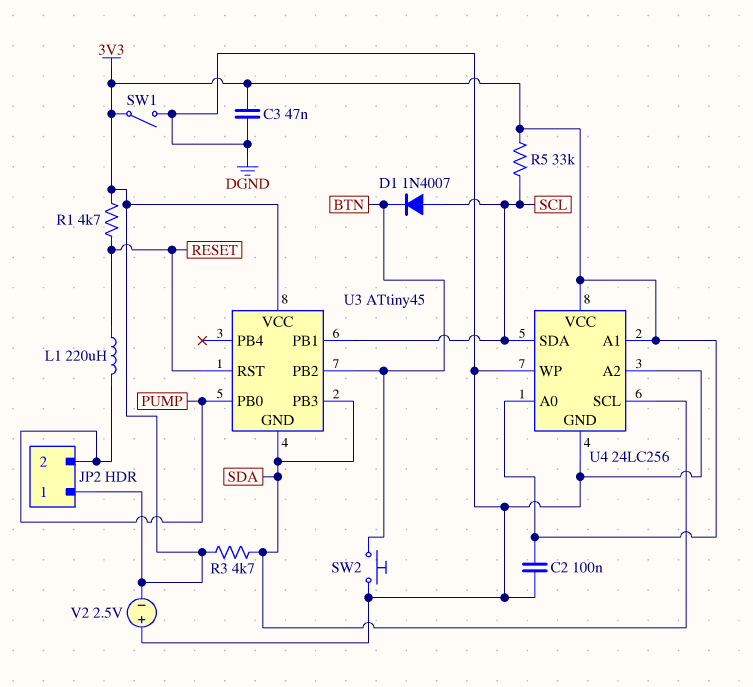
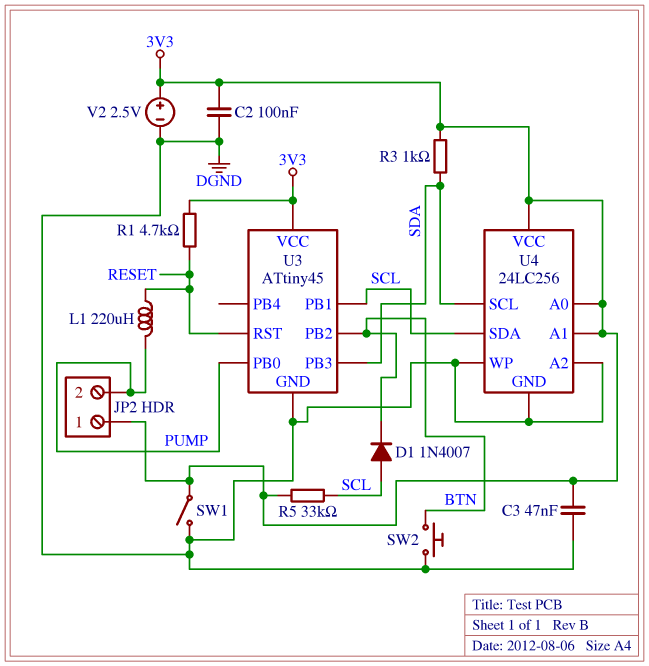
R3: 4.7k (3V3, SDA) -> 1k (3V3, SDA)
U3 pin GND: SDA -> DGND
V2: 2.5V (plus DGND, minus 3V3) -> 2.5V (plus 3V3, minus DGND)

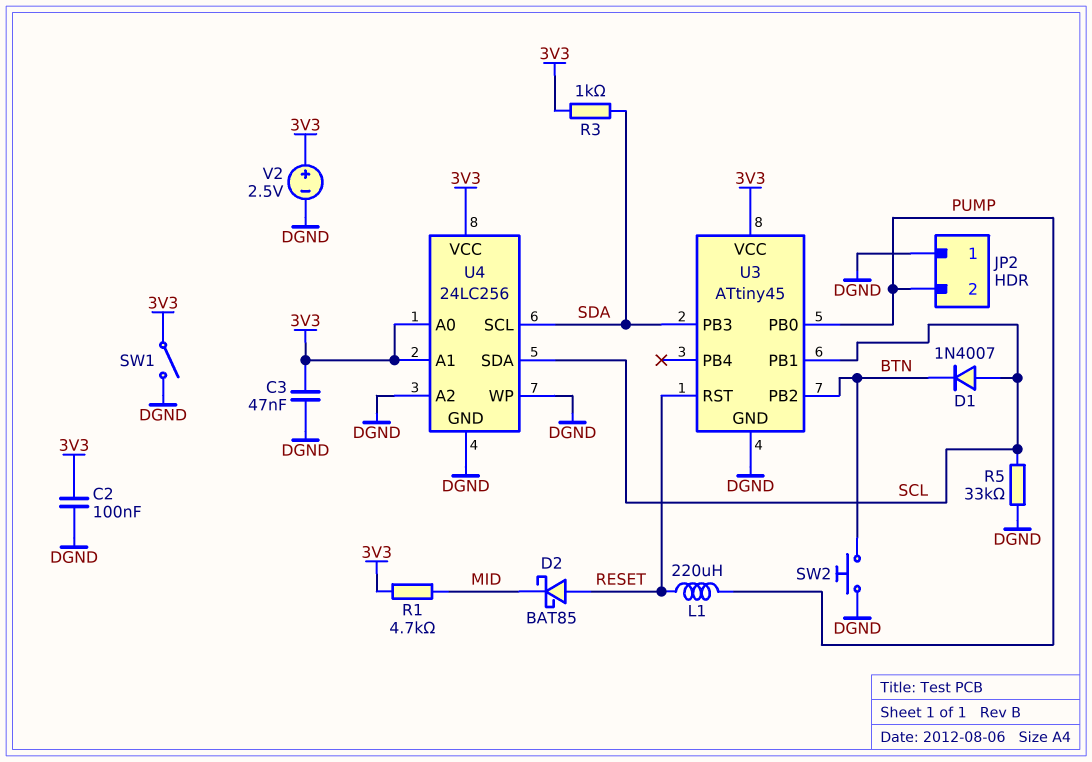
D2: none -> schottky BAT85 (A RESET, K MID)
JP2 pin 1: 3V3 -> DGND
R1: 4.7k (3V3, RESET) -> 4.7k (3V3, MID)
R5: 33k (3V3, SCL) -> 33k (DGND, SCL)

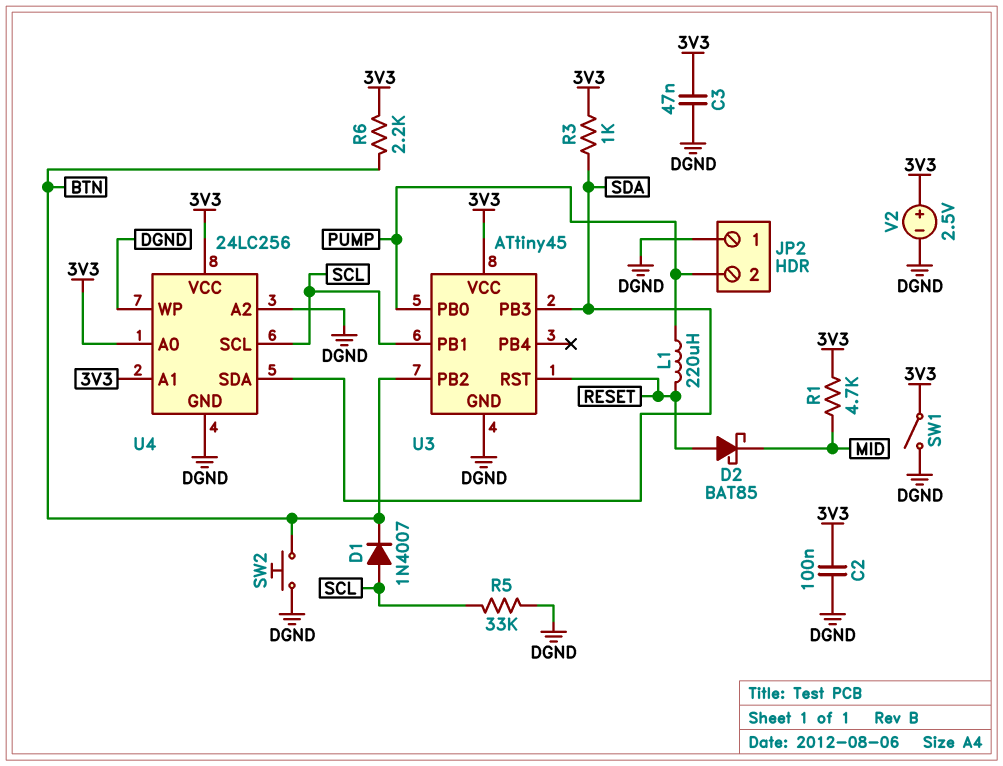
R6: none -> 2.2k (3V3, BTN)
U4 pin SCL: SDA -> SCL
U4 pin SDA: SCL -> SDA

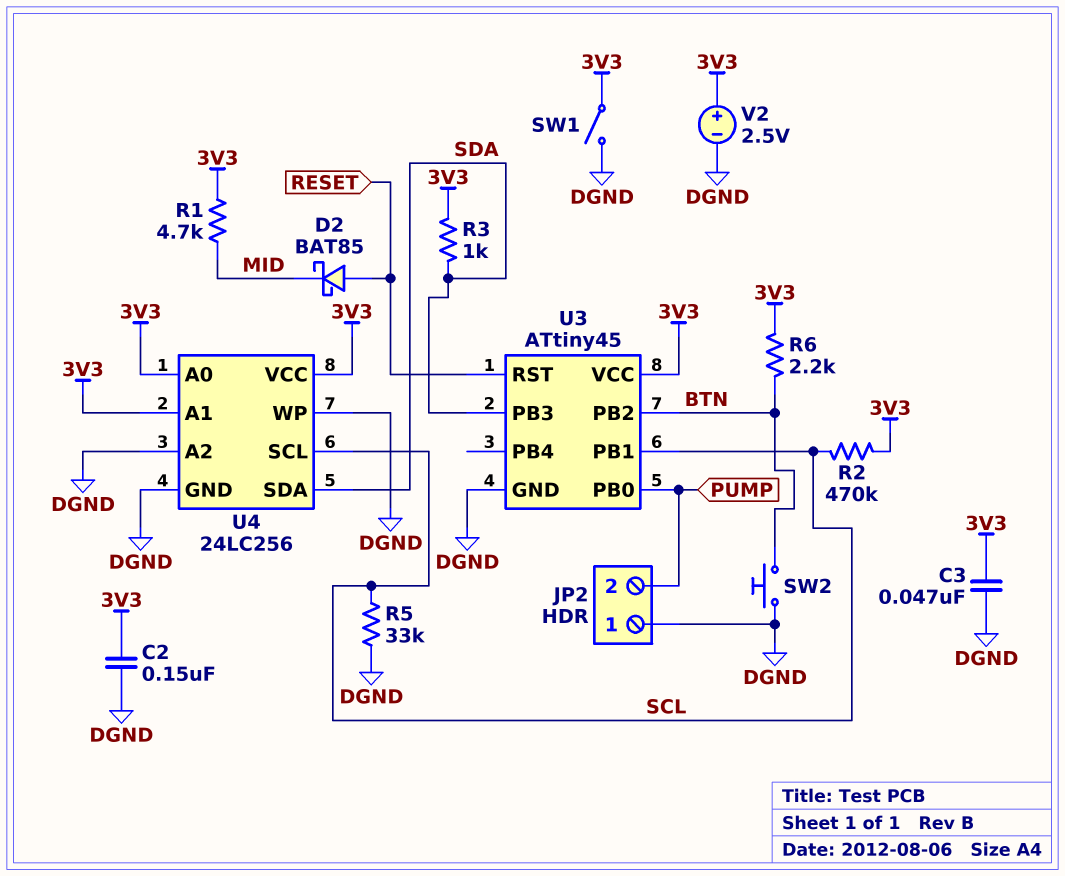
C2: 100nF (3V3, DGND) -> 150nF (3V3, DGND)
D1: diode 1N4007 (A SCL, K BTN) -> none
L1: 220uH (PUMP, RESET) -> none
R2: none -> 470k (3V3, SCL)

